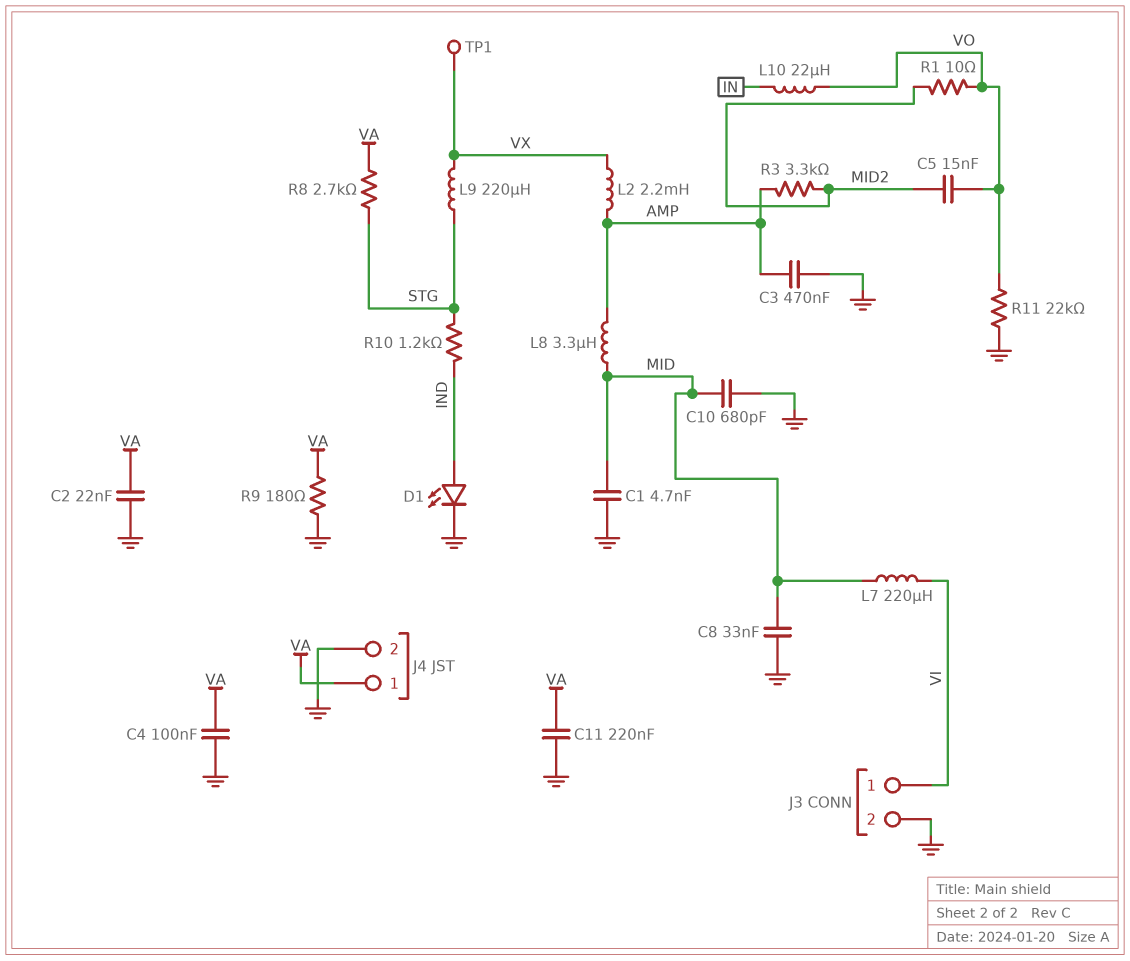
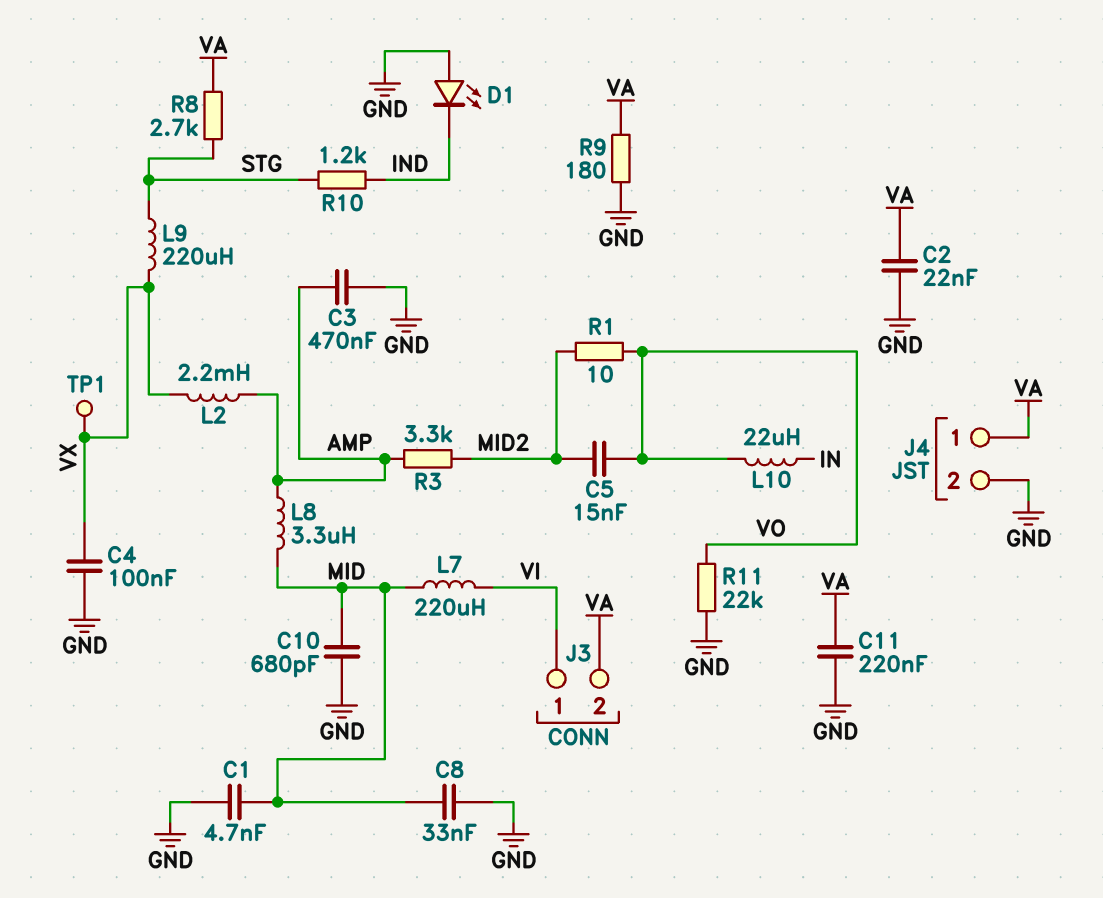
C4: 100nF (GND, VA) -> 100nF (GND, VX)
D1: LED (A IND, K GND) -> LED (A GND, K IND)
J3 pin 2: GND -> VA

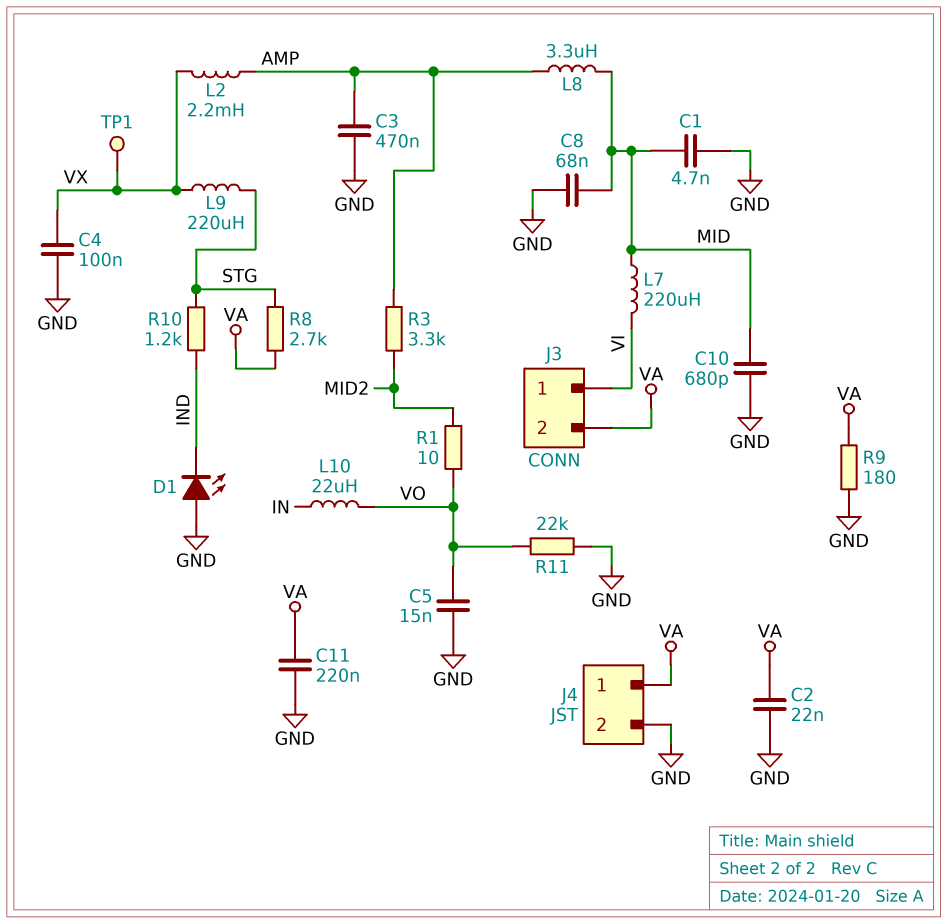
C5: 15nF (MID2, VO) -> 15nF (GND, VO)
C8: 33nF (GND, MID) -> 68nF (GND, MID)

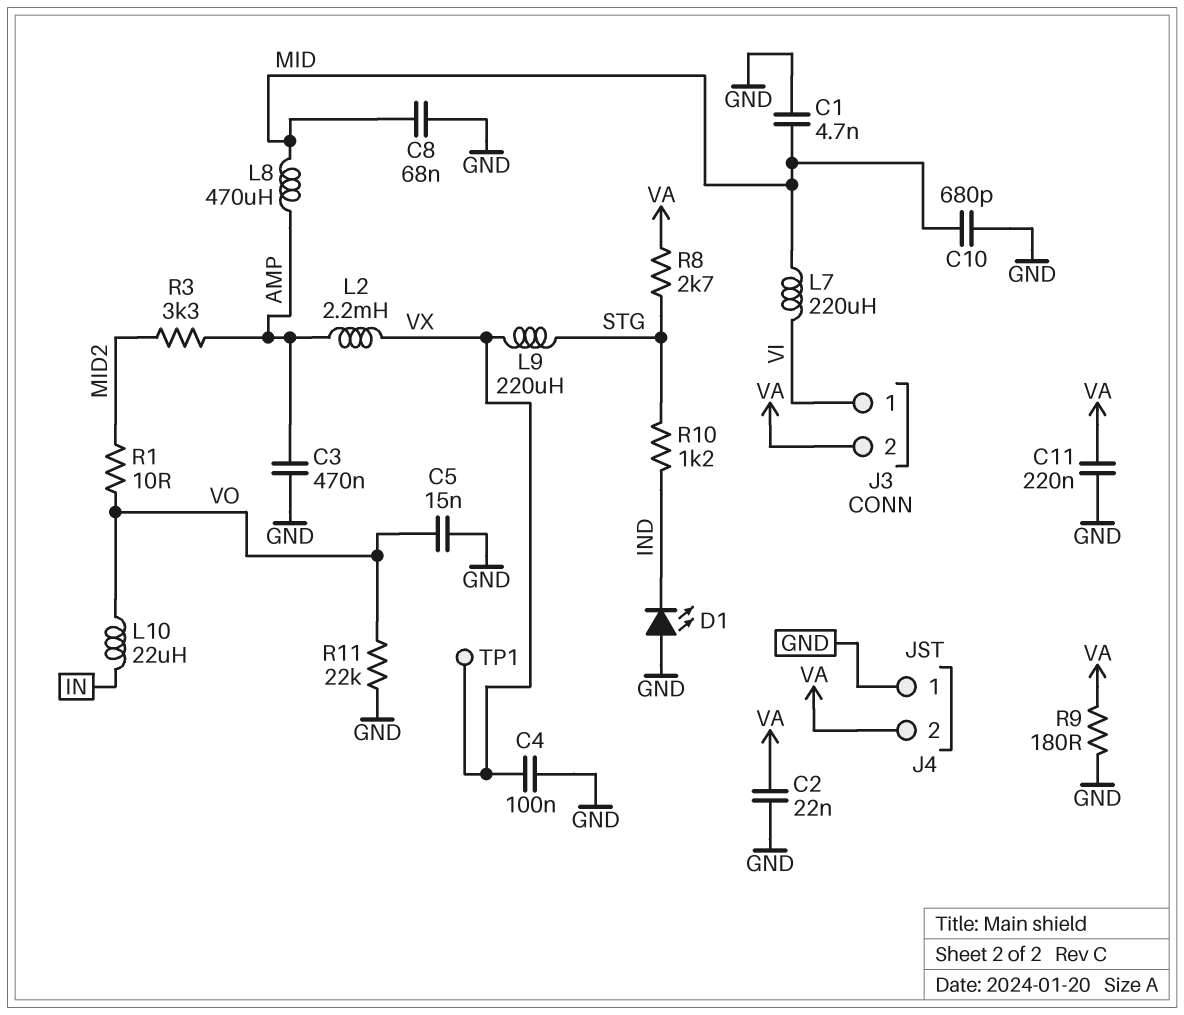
J4 pin 1: VA -> GND
J4 pin 2: GND -> VA
L8: 3.3uH (AMP, MID) -> 470uH (AMP, MID)

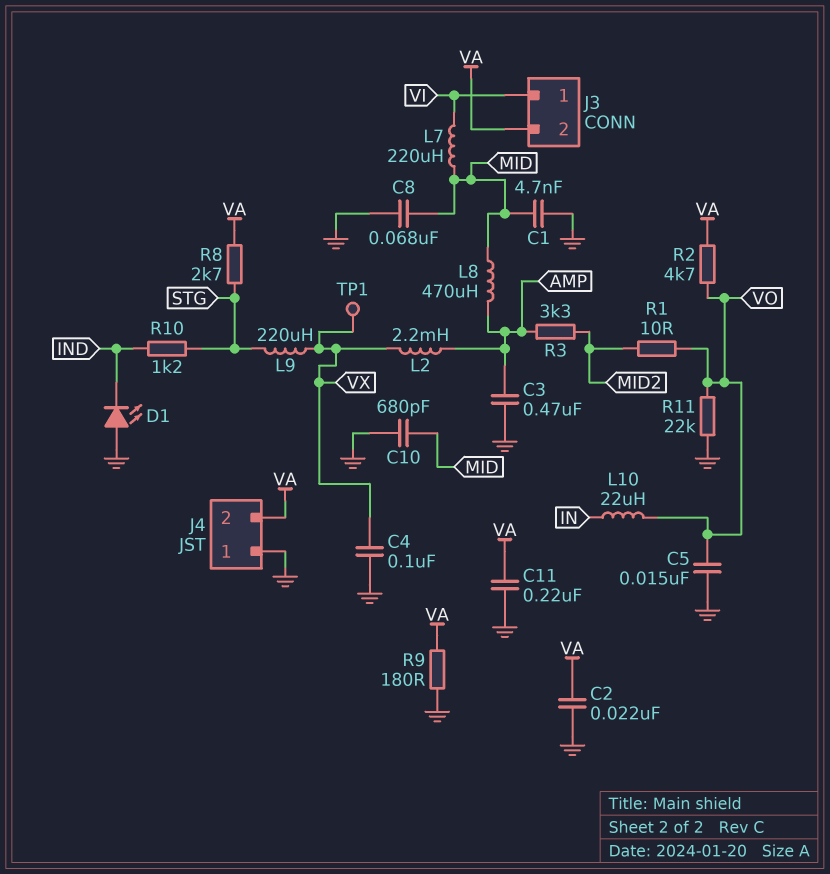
R2: none -> 4.7k (VA, VO)

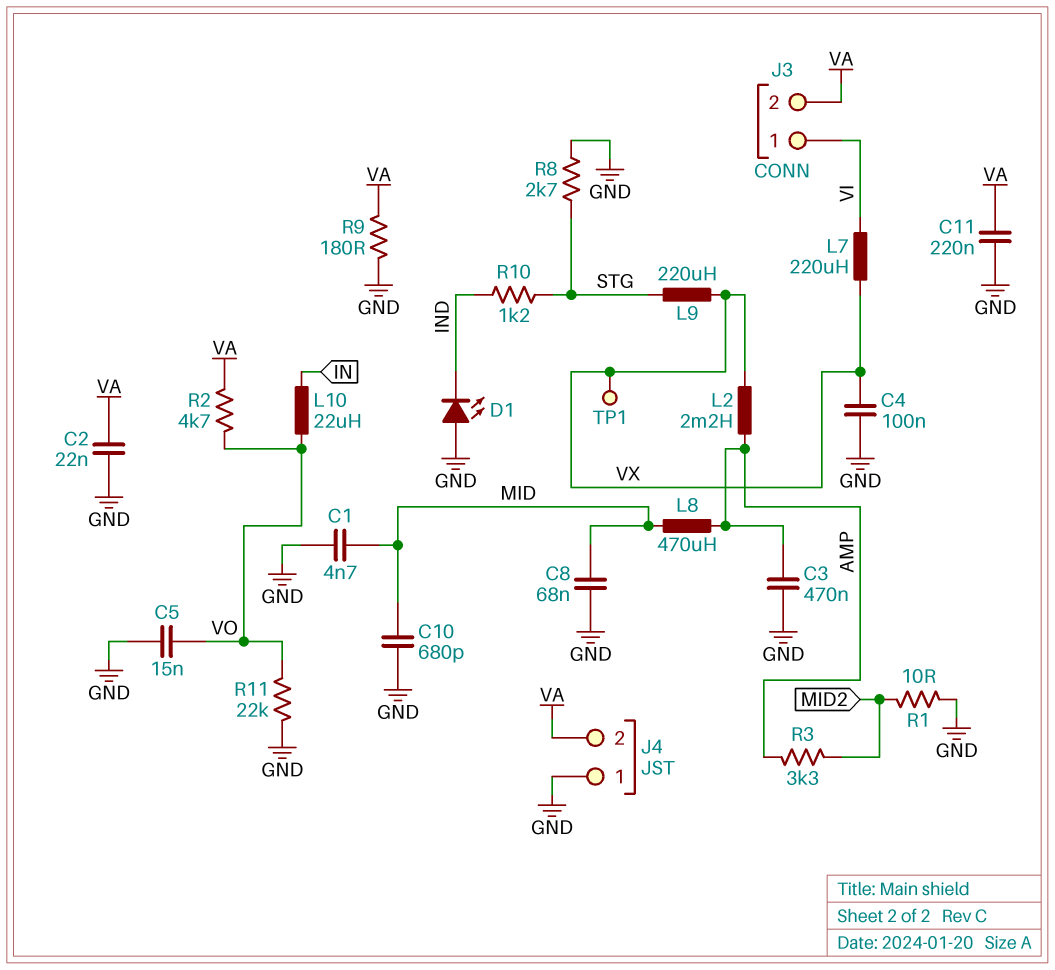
L7: 220uH (MID, VI) -> 220uH (VI, VX)
R1: 10 (MID2, VO) -> 10 (GND, MID2)
R8: 2.7k (STG, VA) -> 2.7k (GND, STG)

